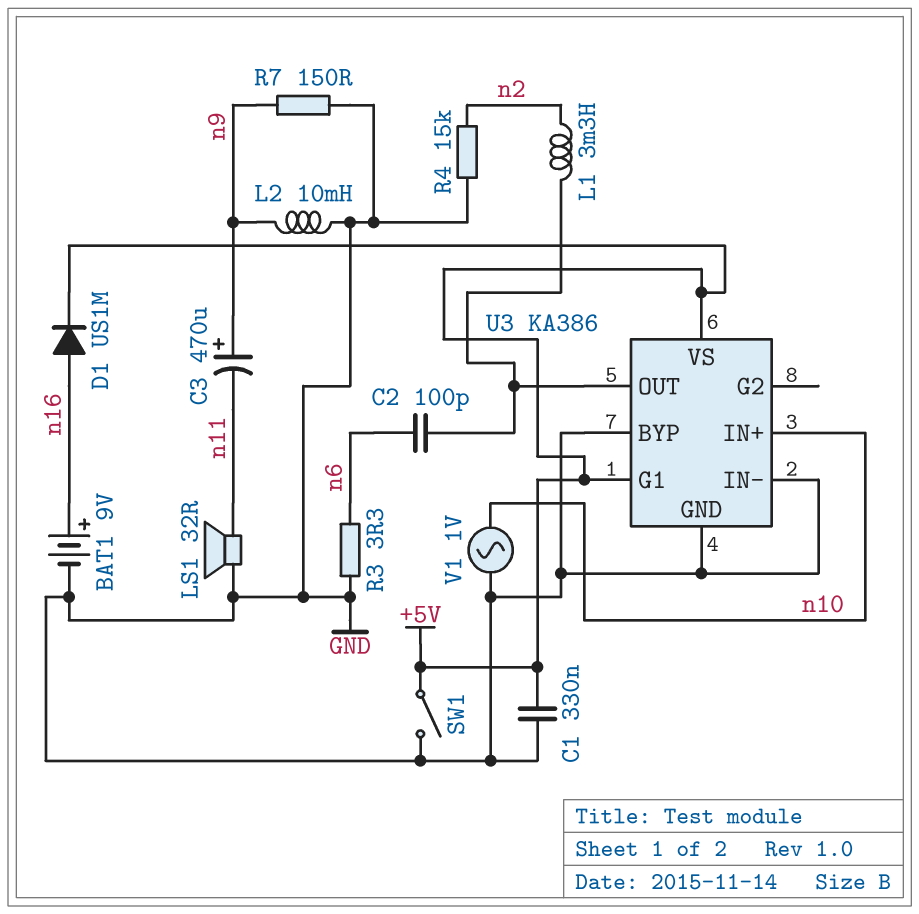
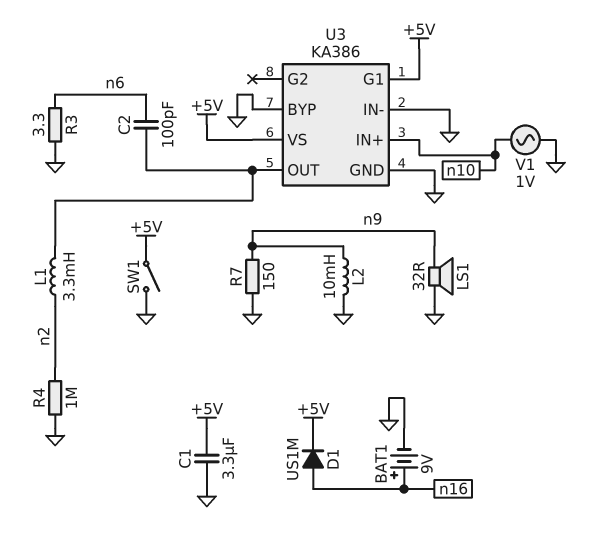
C1: 330nF (+5V, GND) -> 3.3uF (+5V, GND)
C3: 470uF (plus n9, minus n11) -> none
LS1: speaker 32R (GND, n11) -> speaker 32R (GND, n9)
R4: 15k (GND, n2) -> 1M (GND, n2)

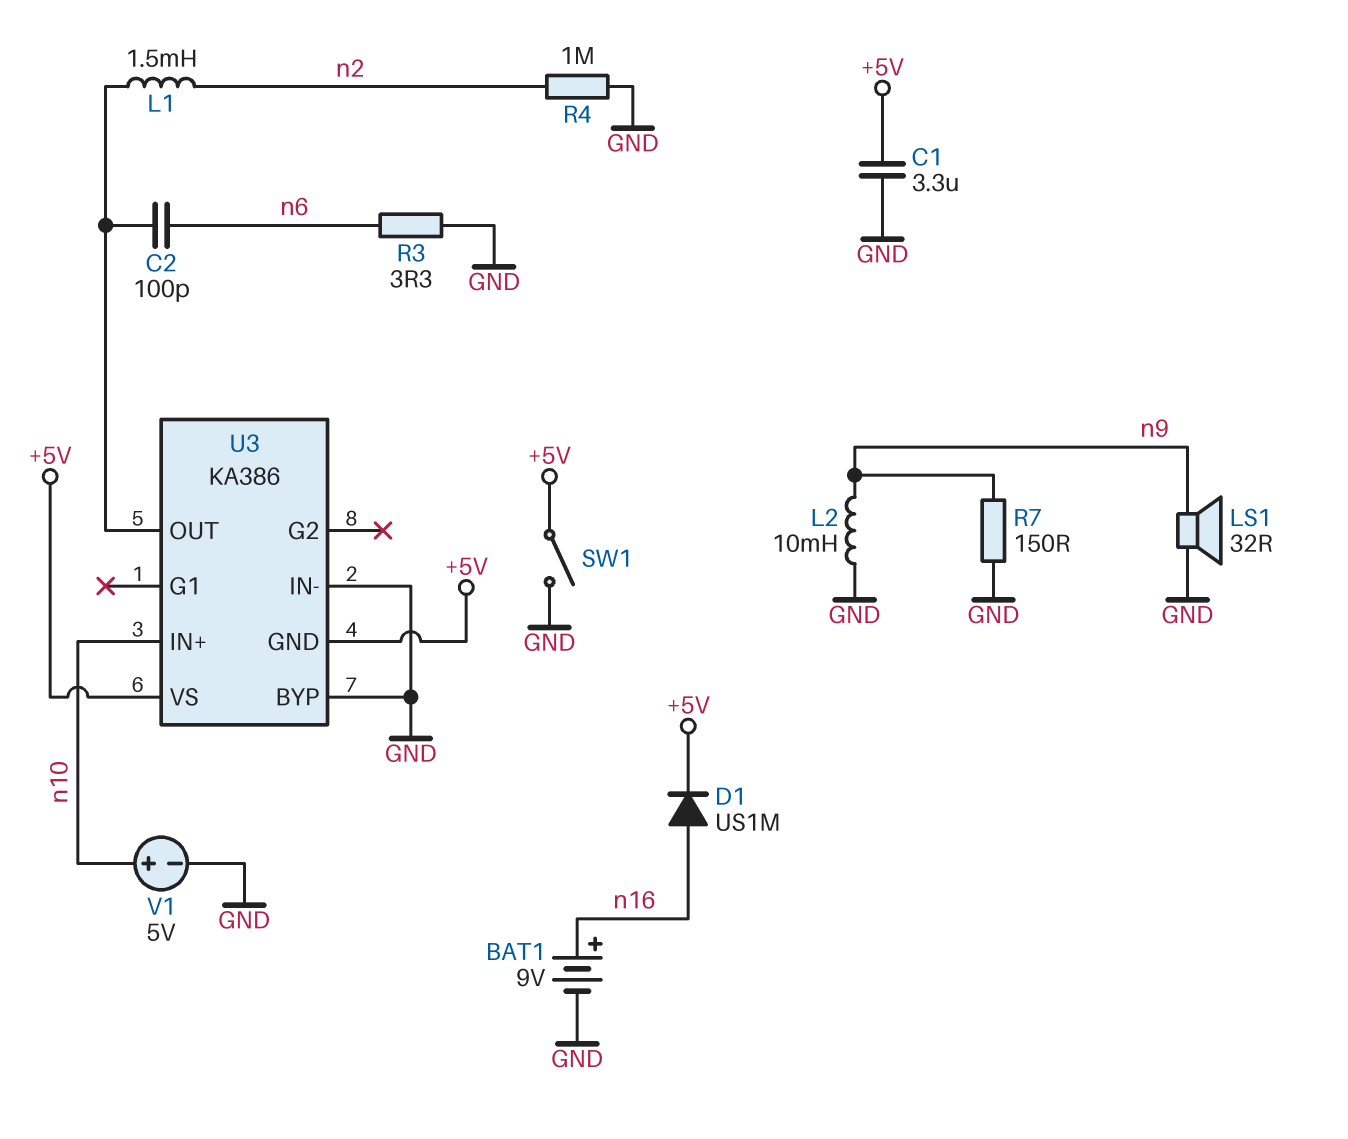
L1: 3.3mH (U3/OUT, n2) -> 1.5mH (U3/OUT, n2)
U3 pin G1: +5V -> none
U3 pin GND: GND -> +5V
V1: AC 1V (GND, n10) -> 5V (plus n10, minus GND)

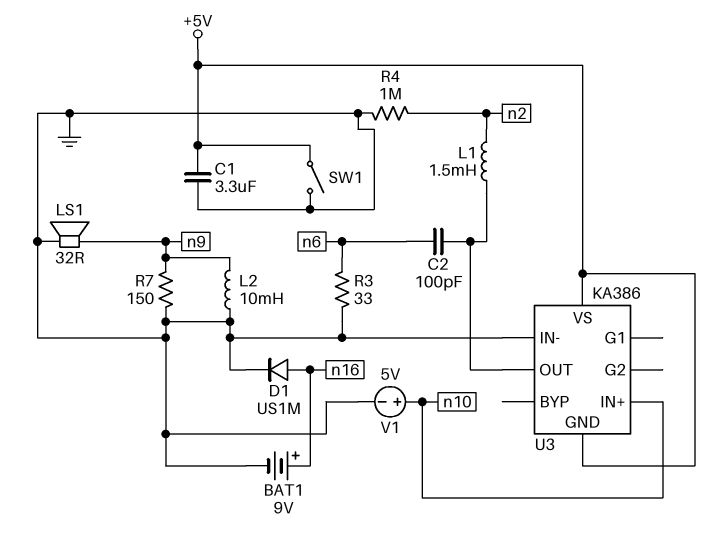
D1: diode US1M (A n16, K +5V) -> diode US1M (A n16, K GND)
R3: 3.3 (GND, n6) -> 33 (GND, n6)
U3 pin BYP: GND -> none

